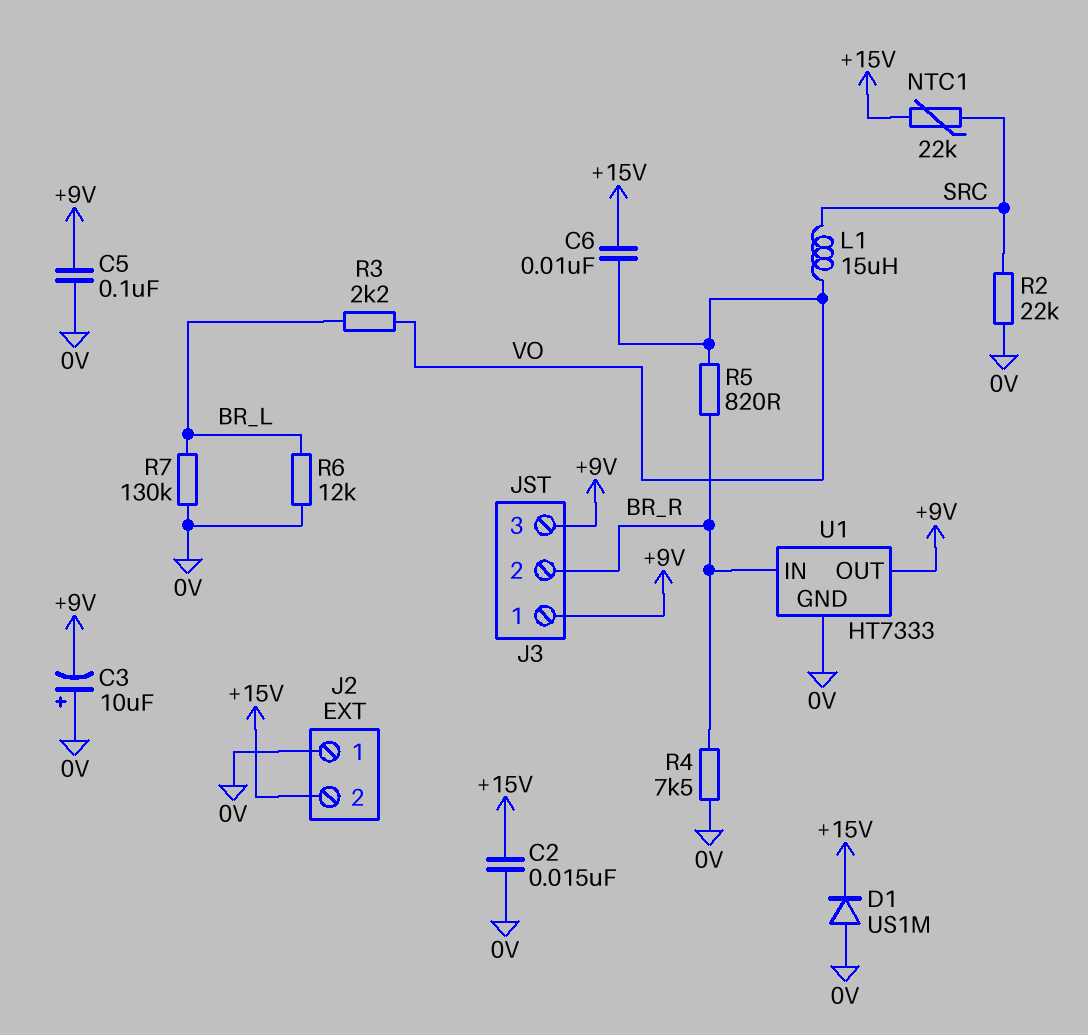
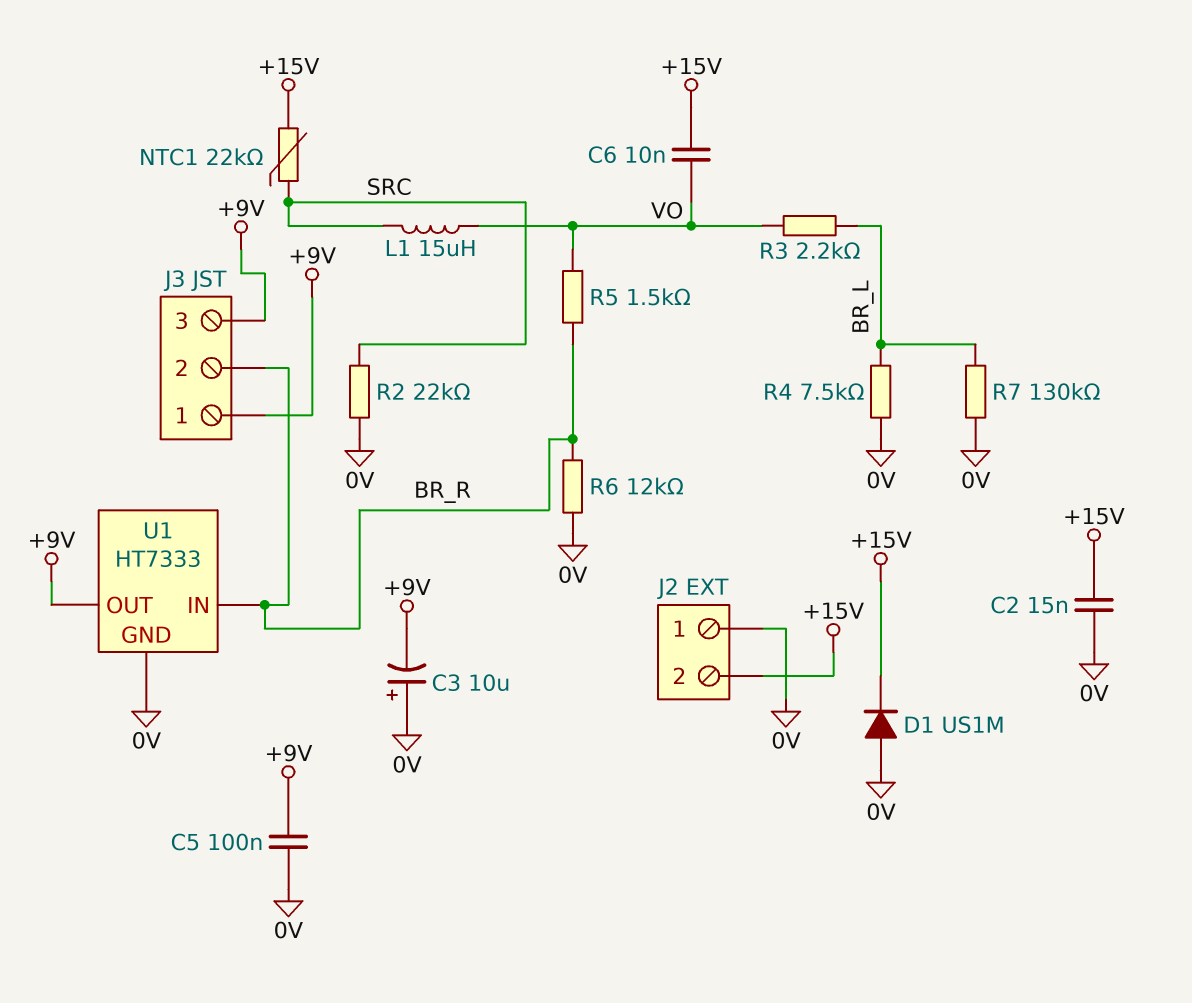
R4: 7.5k (0V, BR_R) -> 7.5k (0V, BR_L)
R5: 820 (BR_R, VO) -> 1.5k (BR_R, VO)
R6: 12k (0V, BR_L) -> 12k (0V, BR_R)

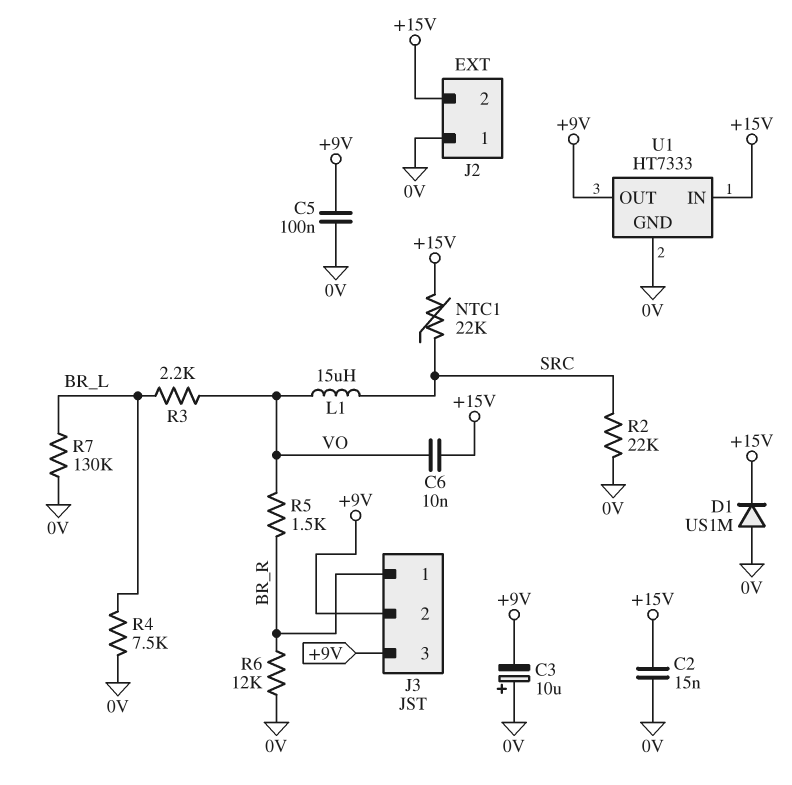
J3 pin 1: +9V -> BR_R
J3 pin 2: BR_R -> +9V
U1 pin IN: BR_R -> +15V

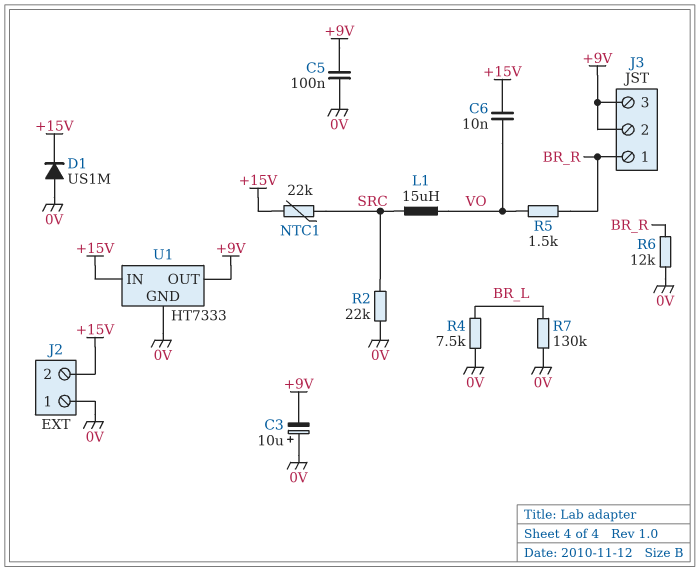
C2: 15nF (+15V, 0V) -> none
R3: 2.2k (BR_L, VO) -> none

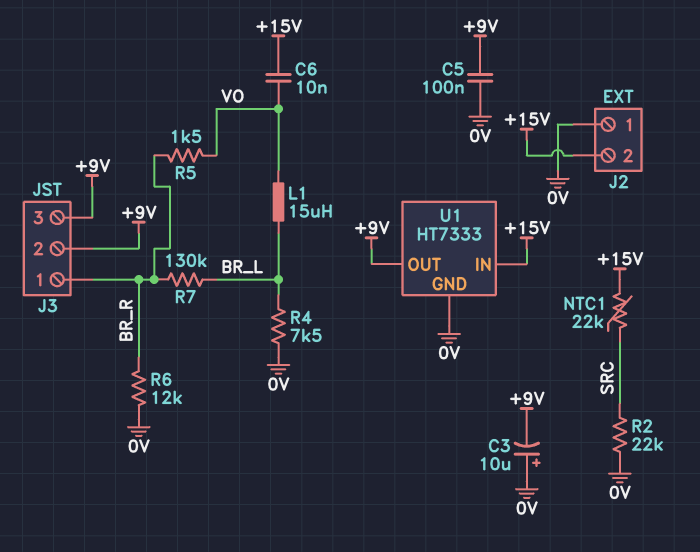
D1: diode US1M (A 0V, K +15V) -> none
L1: 15uH (SRC, VO) -> 15uH (BR_L, VO)
R7: 130k (0V, BR_L) -> 130k (BR_L, BR_R)

